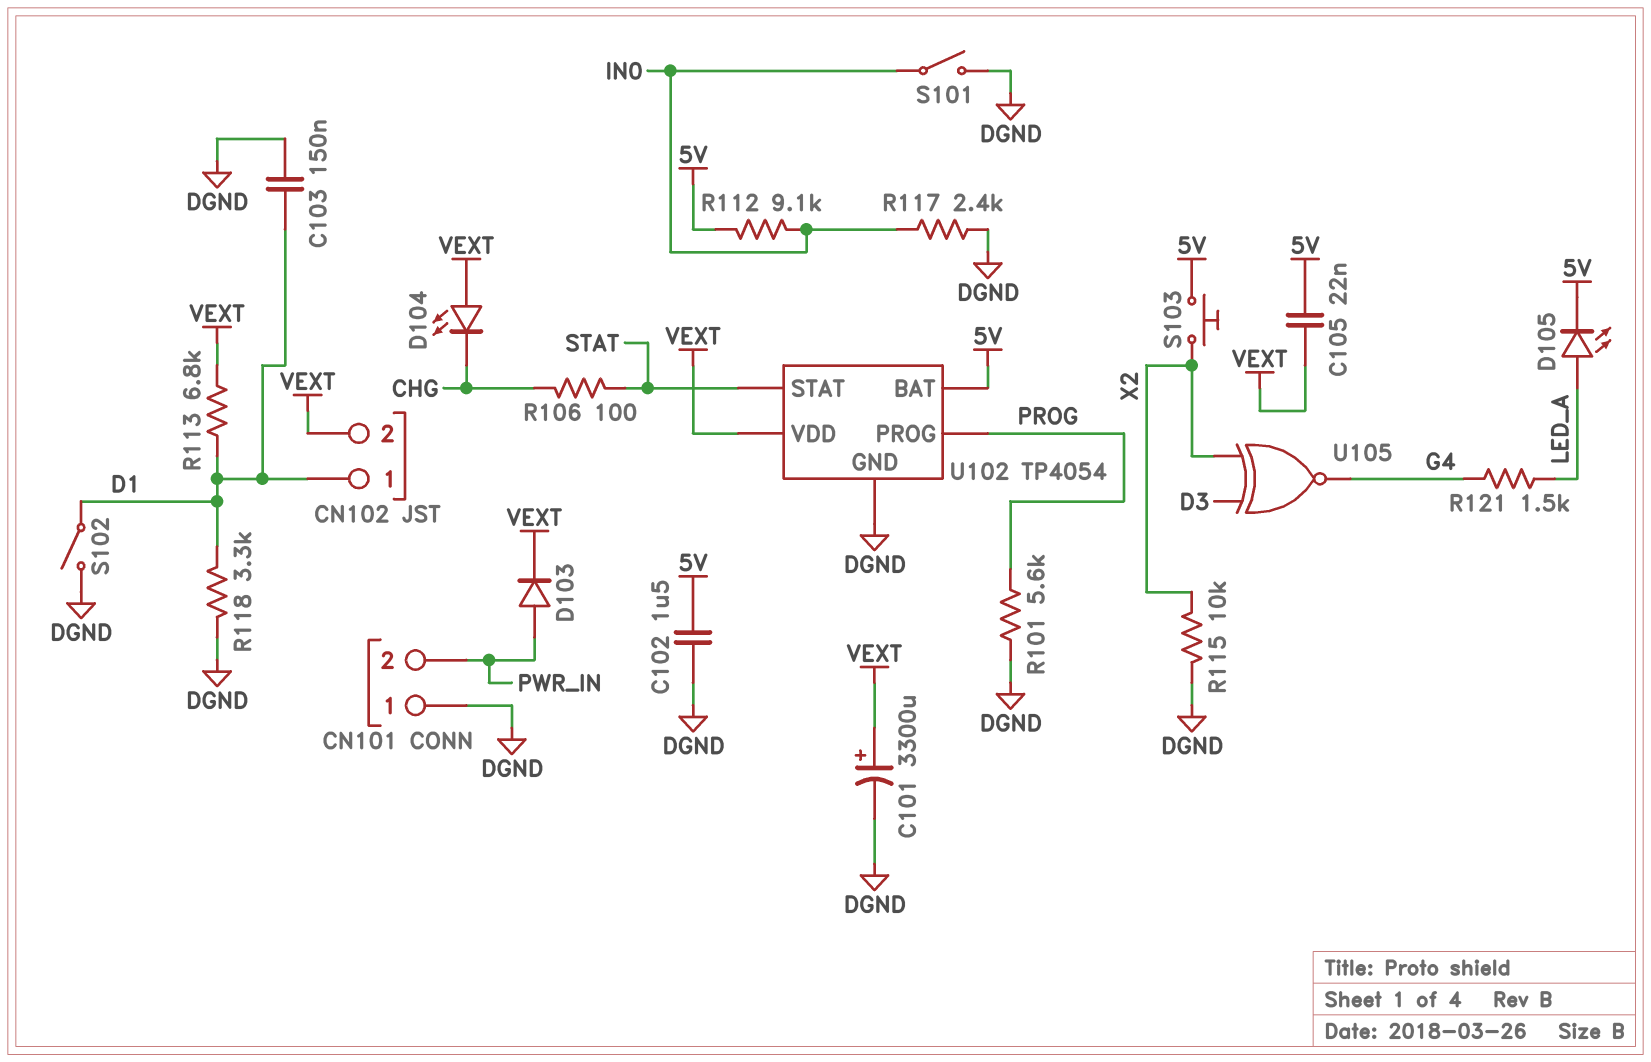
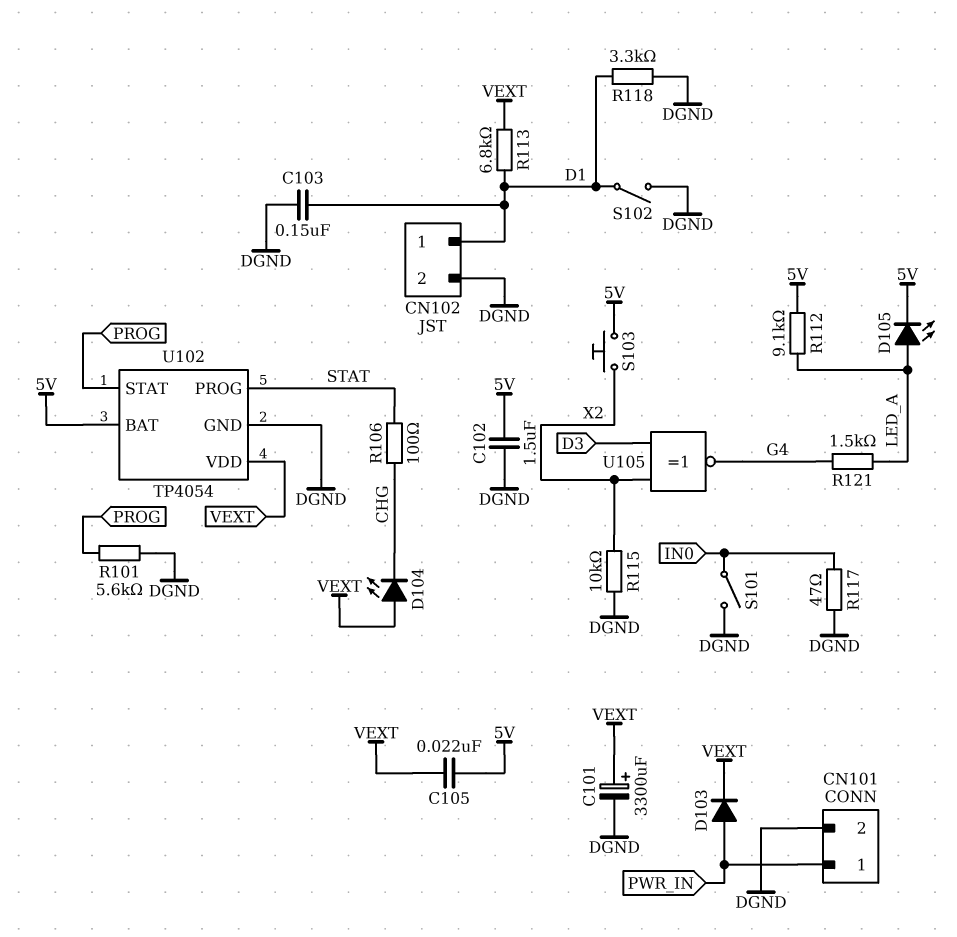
CN101 pin 1: DGND -> PWR_IN
CN101 pin 2: PWR_IN -> DGND
CN102 pin 2: VEXT -> DGND
R112: 9.1k (5V, IN0) -> 9.1k (5V, LED_A)
R117: 2.4k (DGND, IN0) -> 47 (DGND, IN0)
U102 pin PROG: PROG -> STAT
U102 pin STAT: STAT -> PROG

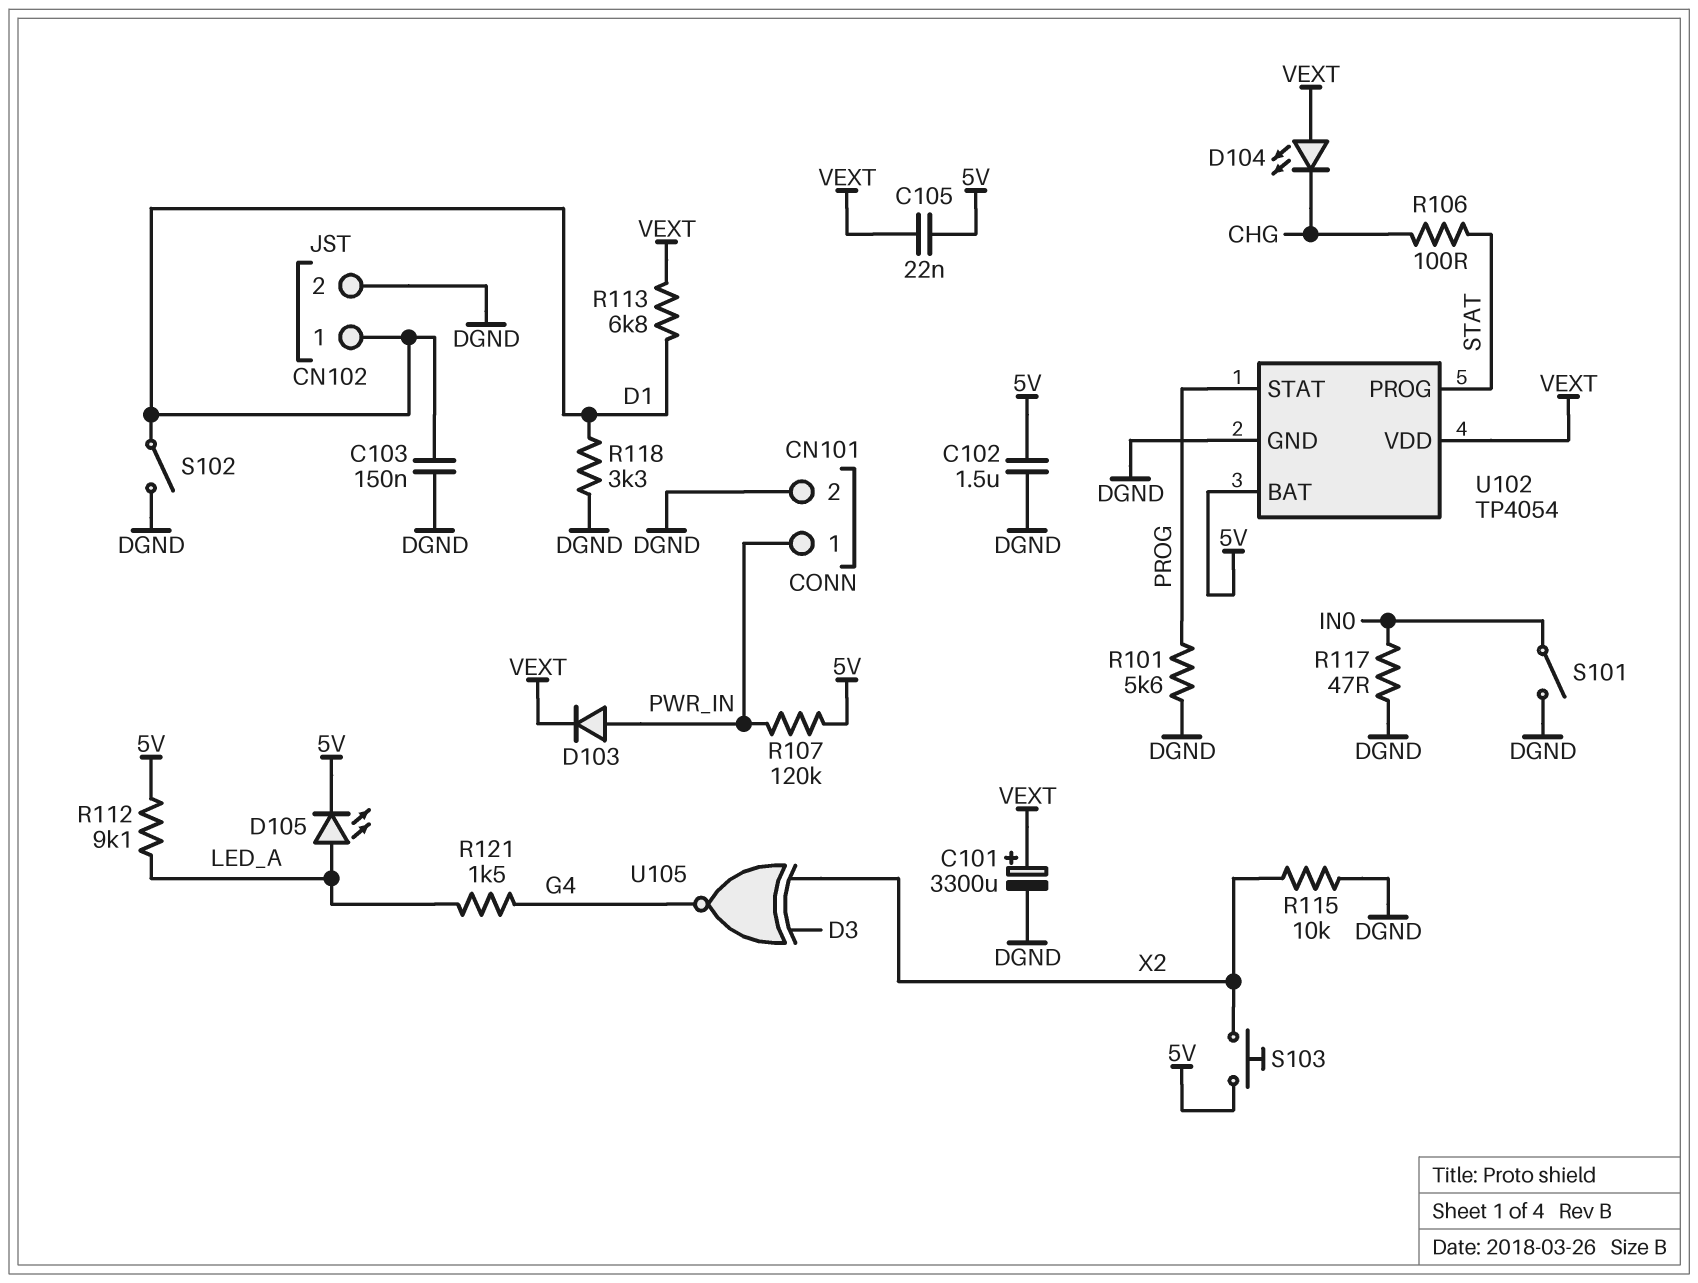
R107: none -> 120k (5V, PWR_IN)

